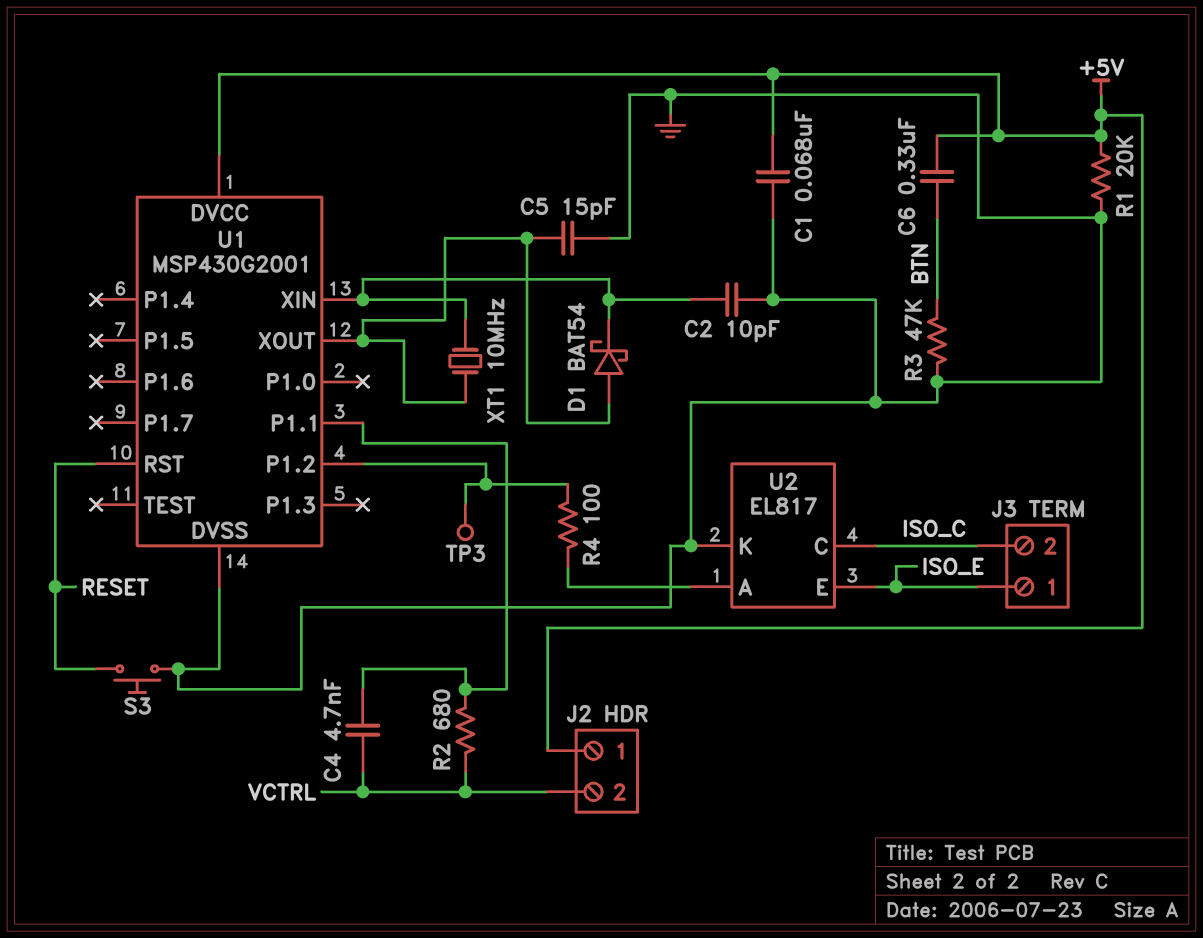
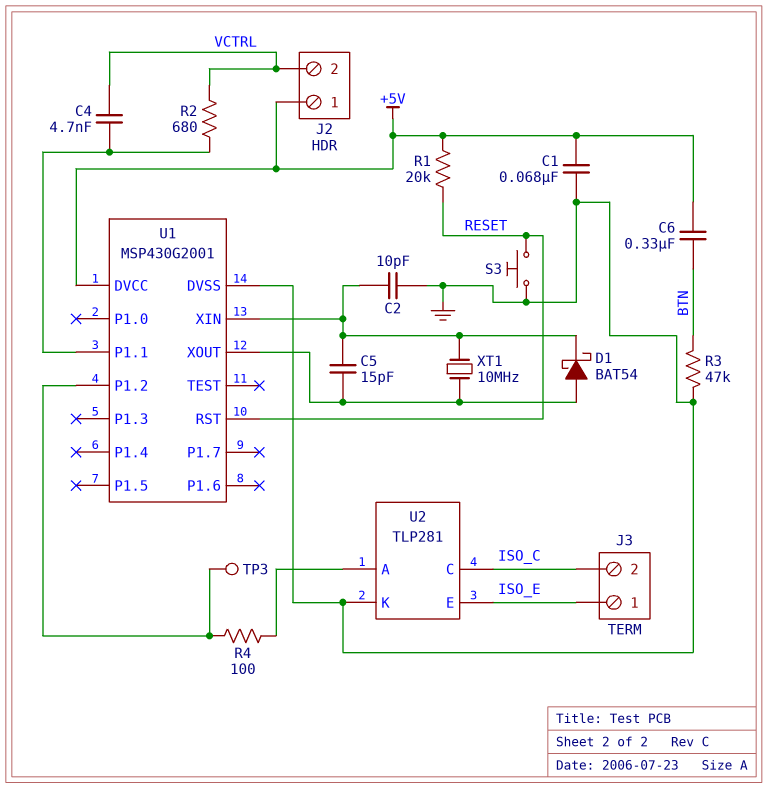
C5: 15pF (GND, U1/XOUT) -> 15pF (U1/XIN, U1/XOUT)
R1: 20k (+5V, GND) -> 20k (+5V, RESET)
U2: EL817 -> TLP281

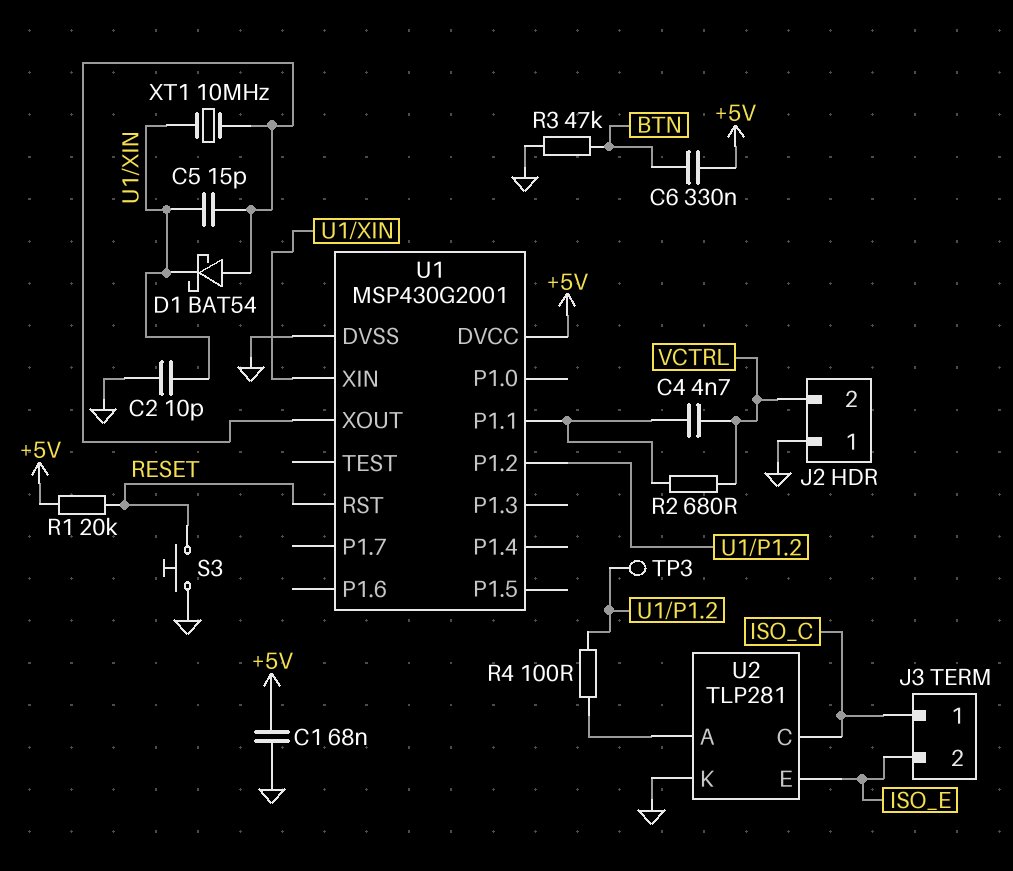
J2 pin 1: +5V -> GND
J3 pin 1: ISO_E -> ISO_C
J3 pin 2: ISO_C -> ISO_E

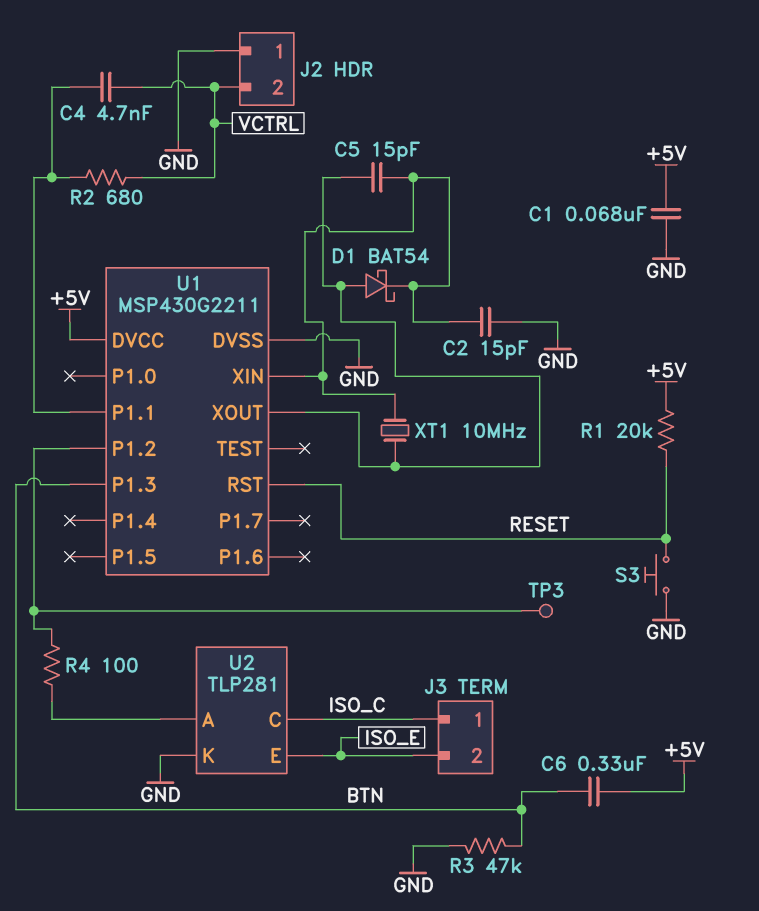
C2: 10pF (GND, U1/XIN) -> 15pF (GND, U1/XIN)
U1: MSP430G2001 -> MSP430G2211
U1 pin P1.3: none -> BTN

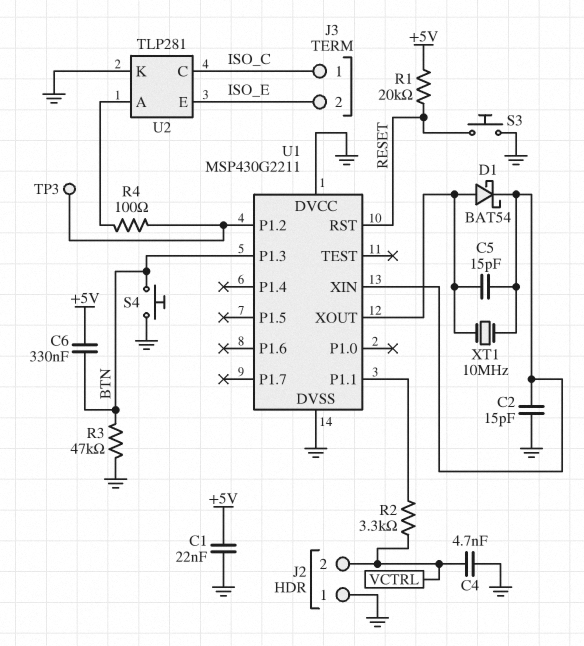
C1: 68nF (+5V, GND) -> 22nF (+5V, GND)
C4: 4.7nF (U1/P1.1, VCTRL) -> 4.7nF (GND, VCTRL)
R2: 680 (U1/P1.1, VCTRL) -> 3.3k (U1/P1.1, VCTRL)
S4: none -> button (BTN, GND)
U1 pin DVCC: +5V -> GND

